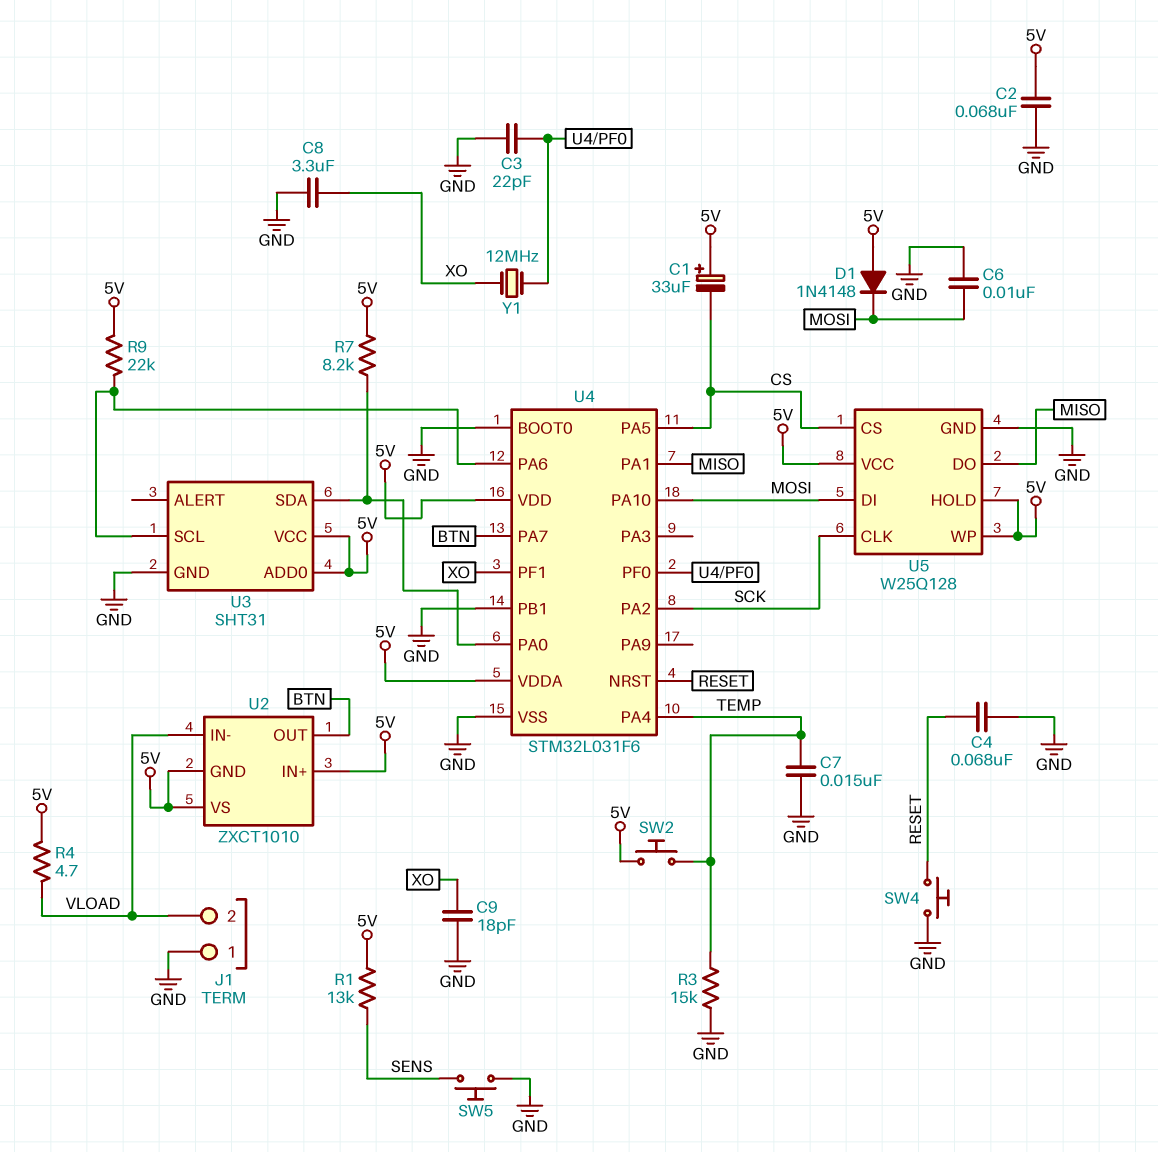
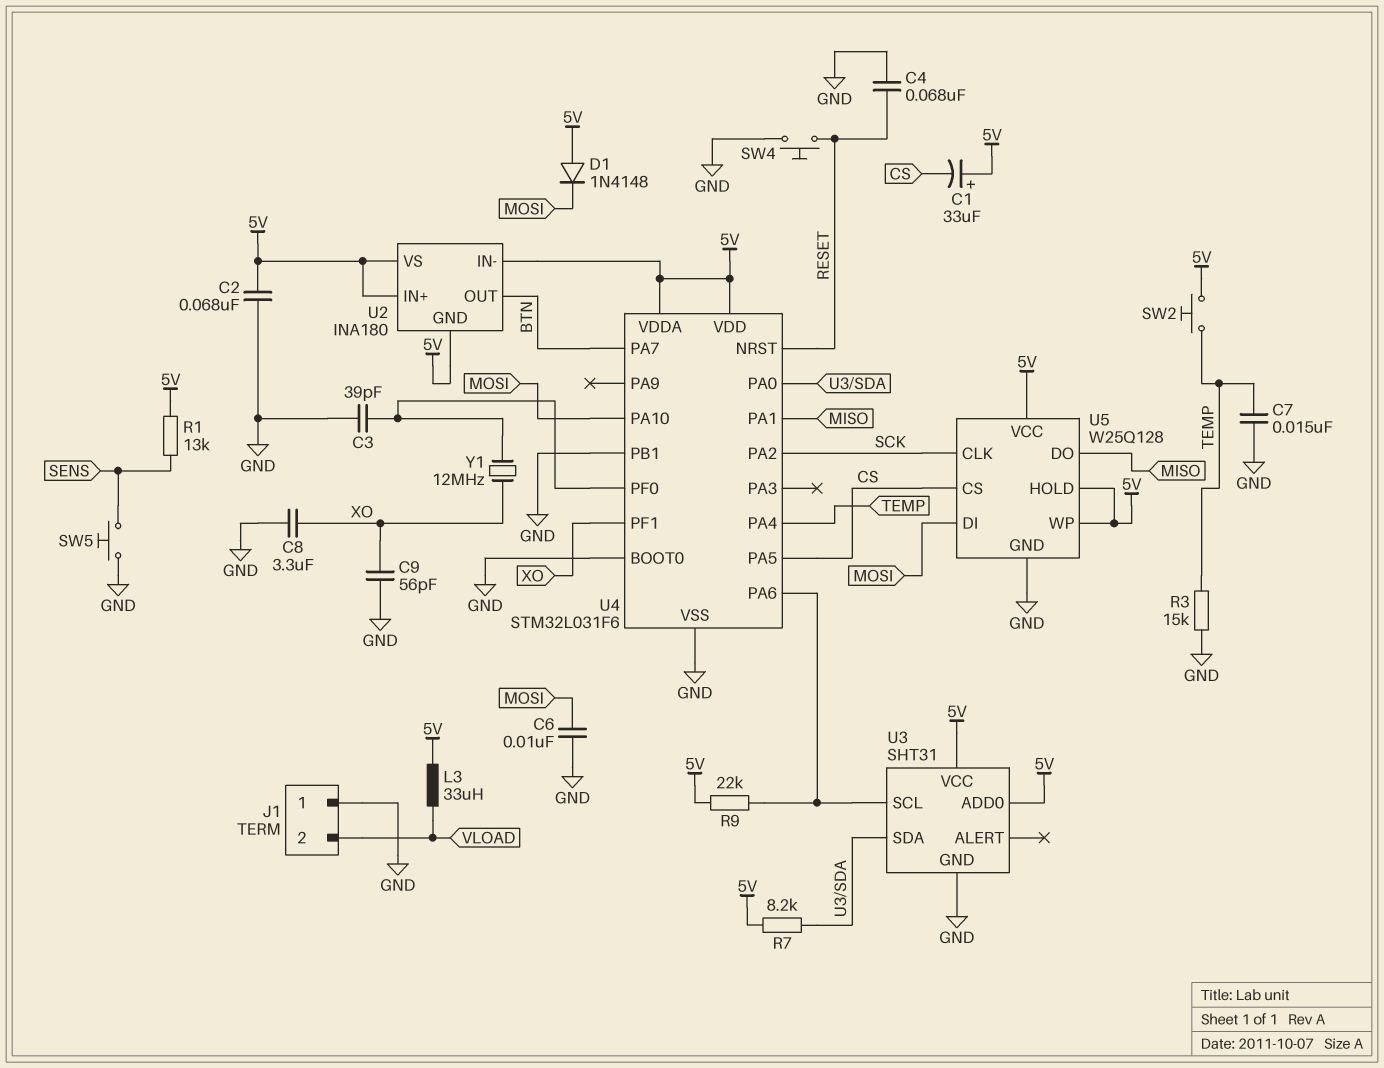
C3: 22pF (GND, U4/PF0) -> 39pF (GND, U4/PF0)
C9: 18pF (GND, XO) -> 56pF (GND, XO)
L3: none -> 33uH (5V, VLOAD)
R4: 4.7 (5V, VLOAD) -> none
U2: ZXCT1010 -> INA180
U2 pin IN-: VLOAD -> 5V

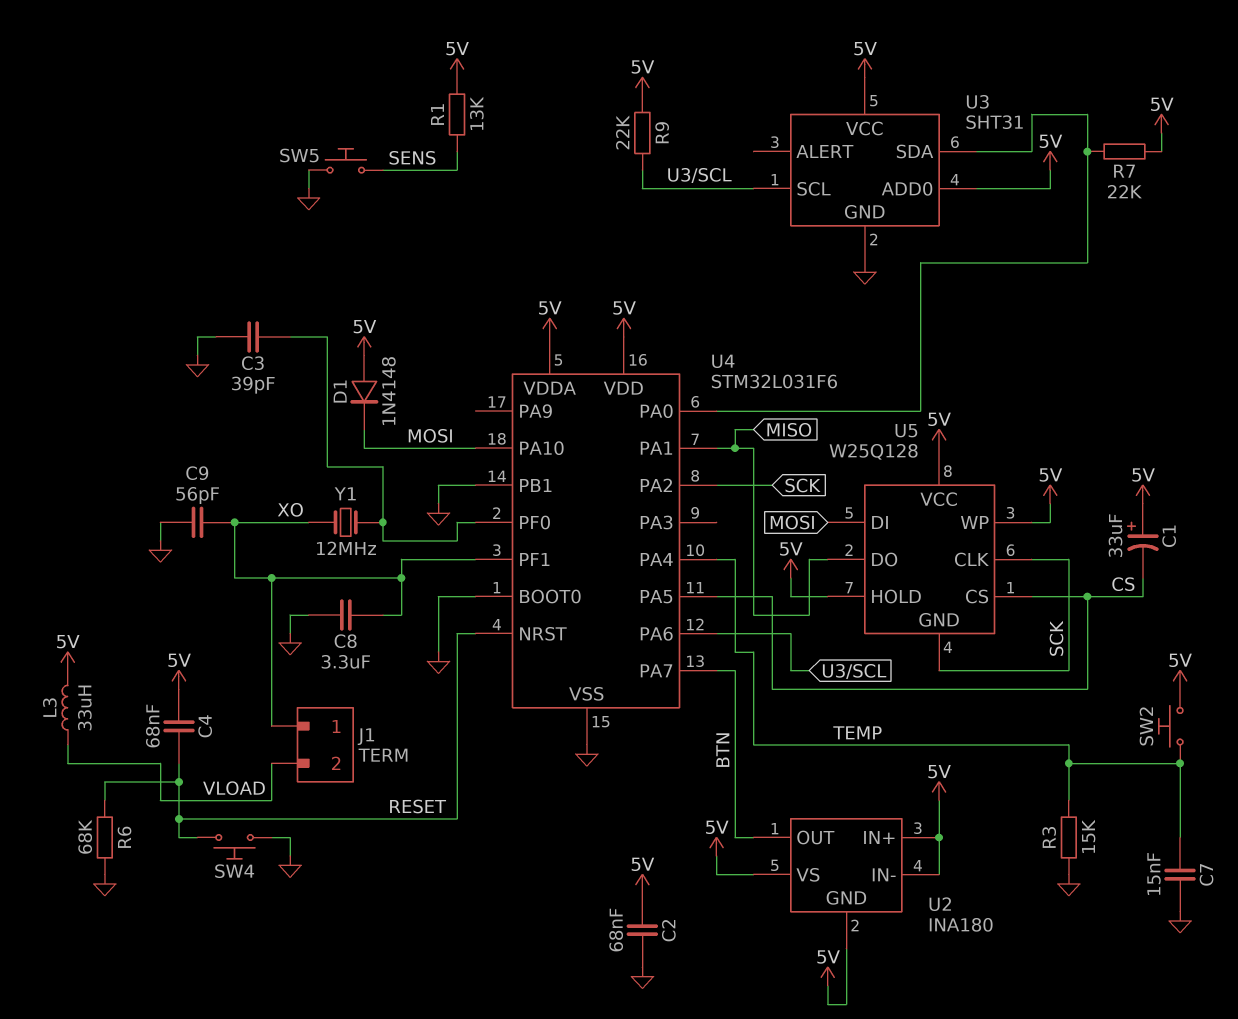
C4: 68nF (GND, RESET) -> 68nF (5V, RESET)
C6: 10nF (GND, MOSI) -> none
J1 pin 1: GND -> XO
R6: none -> 68k (GND, RESET)
R7: 8.2k (5V, U3/SDA) -> 22k (5V, U3/SDA)
U5 pin GND: GND -> SCK

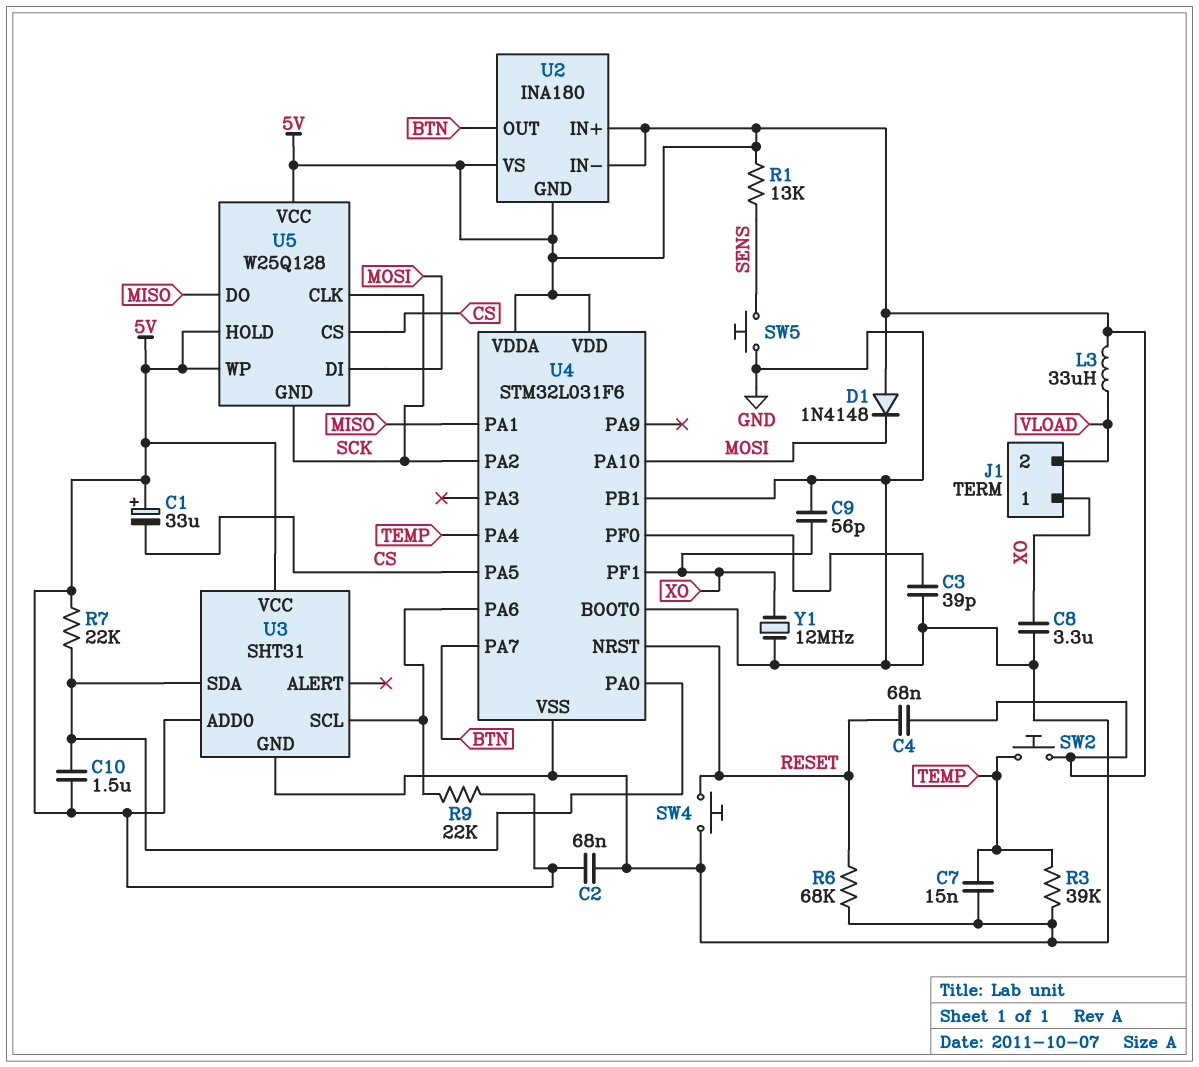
C10: none -> 1.5uF (5V, U3/SDA)
R3: 15k (GND, TEMP) -> 39k (GND, TEMP)
Y1: 12MHz (U4/PF0, XO) -> 12MHz (GND, XO)

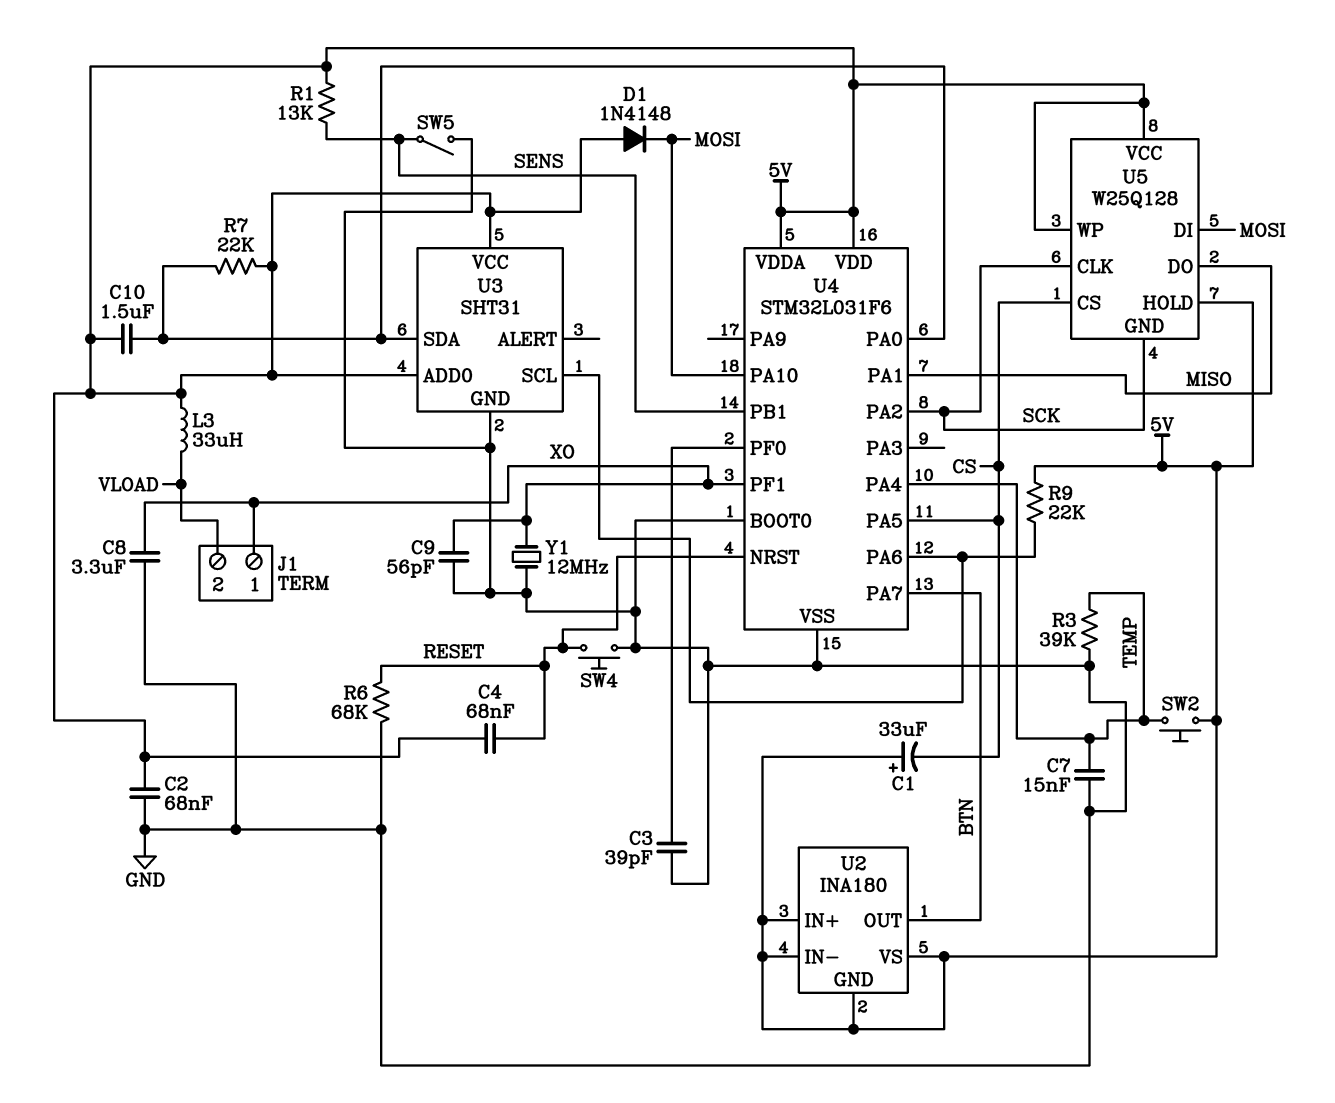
SW5: button (GND, SENS) -> switch (GND, SENS)
U4 pin PB1: GND -> SENS

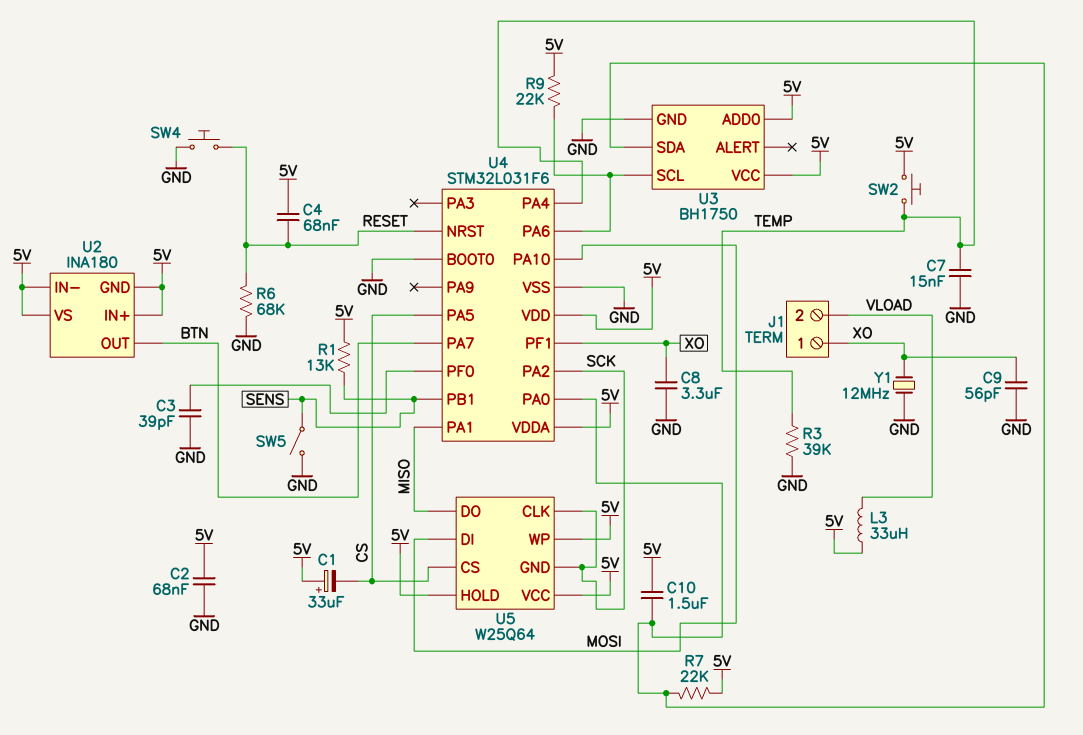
D1: diode 1N4148 (A 5V, K MOSI) -> none
U3: SHT31 -> BH1750
U5: W25Q128 -> W25Q64

